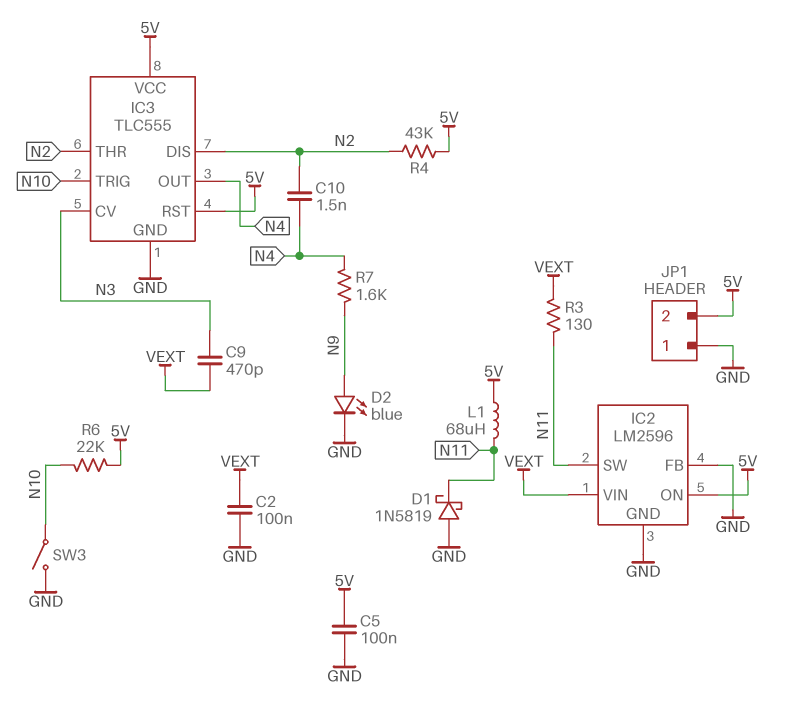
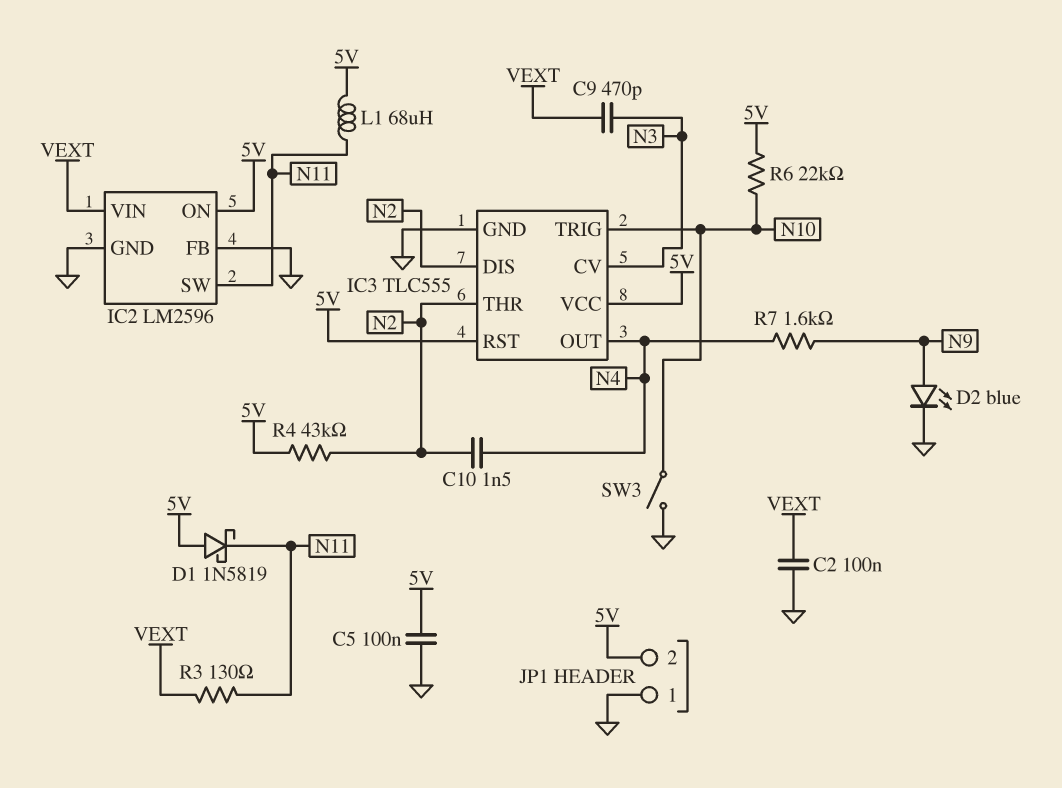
D1: schottky 1N5819 (A GND, K N11) -> schottky 1N5819 (A 5V, K N11)

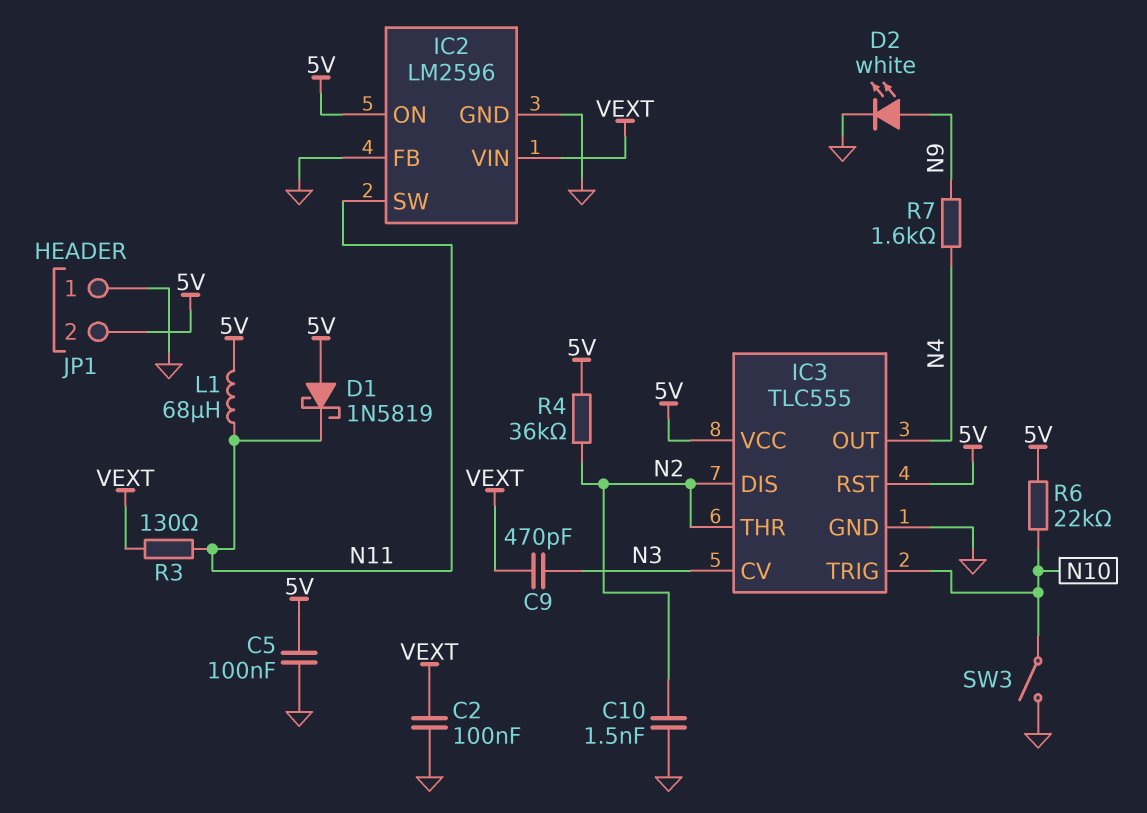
C10: 1.5nF (N2, N4) -> 1.5nF (GND, N2)
D2: LED blue (A N9, K GND) -> LED white (A N9, K GND)
R4: 43k (5V, N2) -> 36k (5V, N2)

